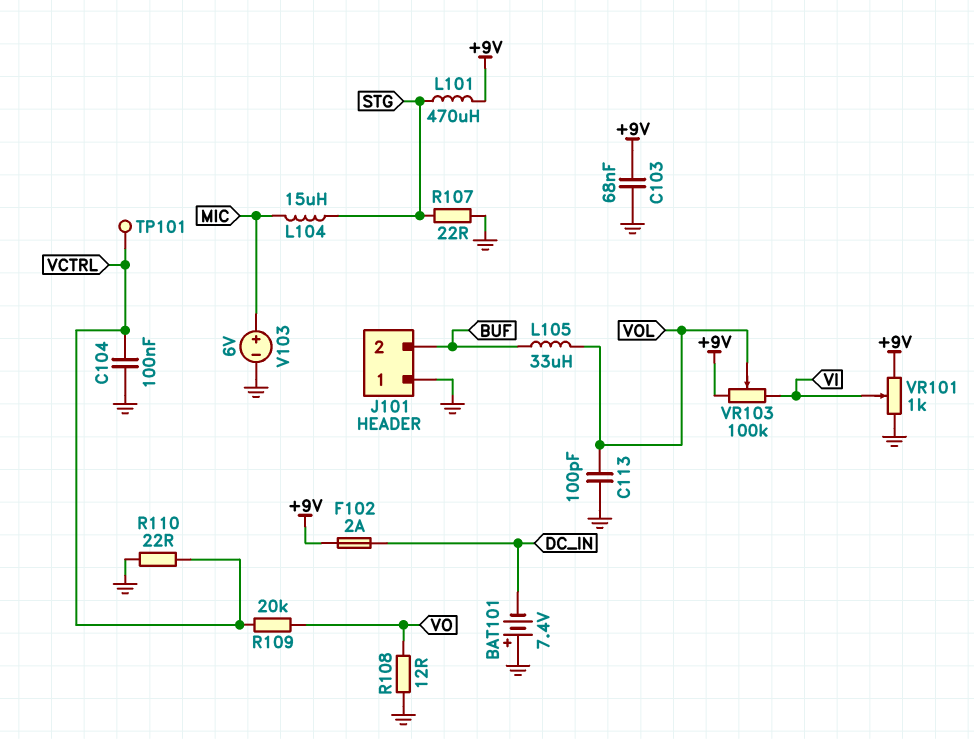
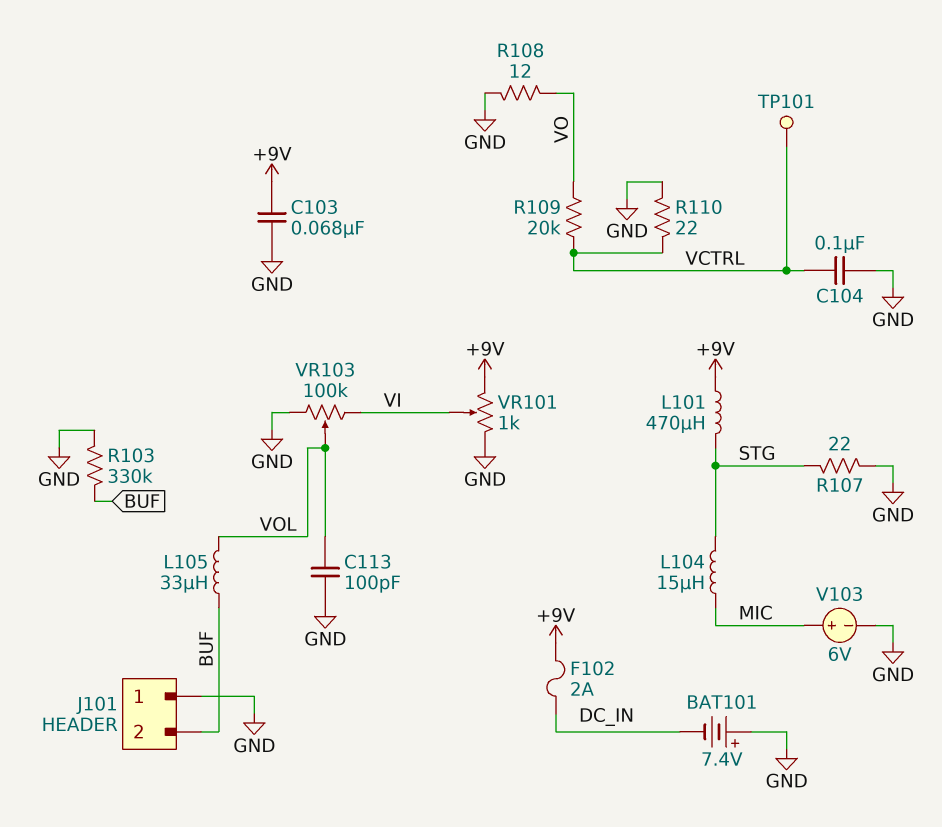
R103: none -> 330k (BUF, GND)
VR103: 100k (+9V, VI, wiper VOL) -> 100k (GND, VI, wiper VOL)

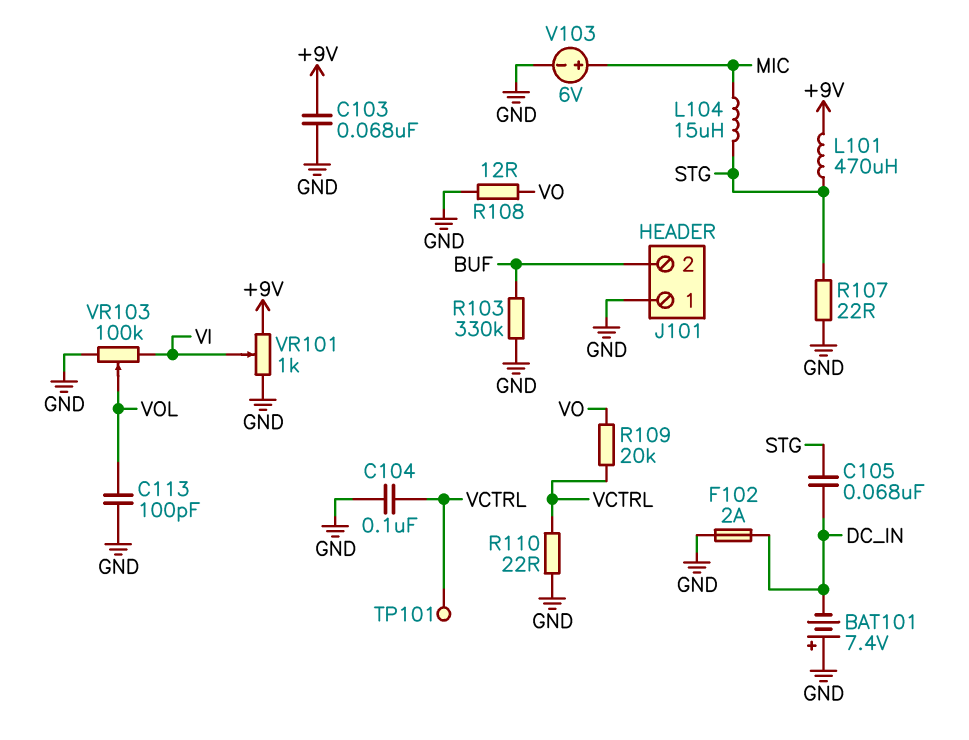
C105: none -> 68nF (DC_IN, STG)
F102: 2A (+9V, DC_IN) -> 2A (DC_IN, GND)
L105: 33uH (BUF, VOL) -> none

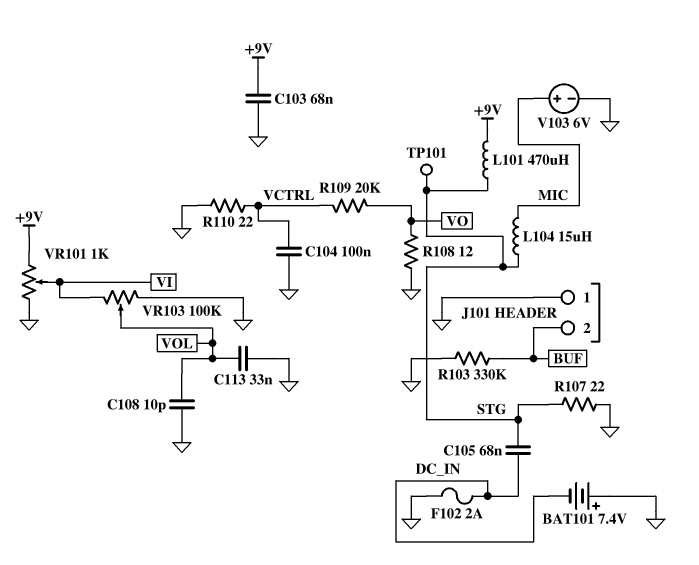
C108: none -> 10pF (GND, VOL)
C113: 100pF (GND, VOL) -> 33nF (GND, VOL)
TP101: test point (VCTRL) -> test point (STG)

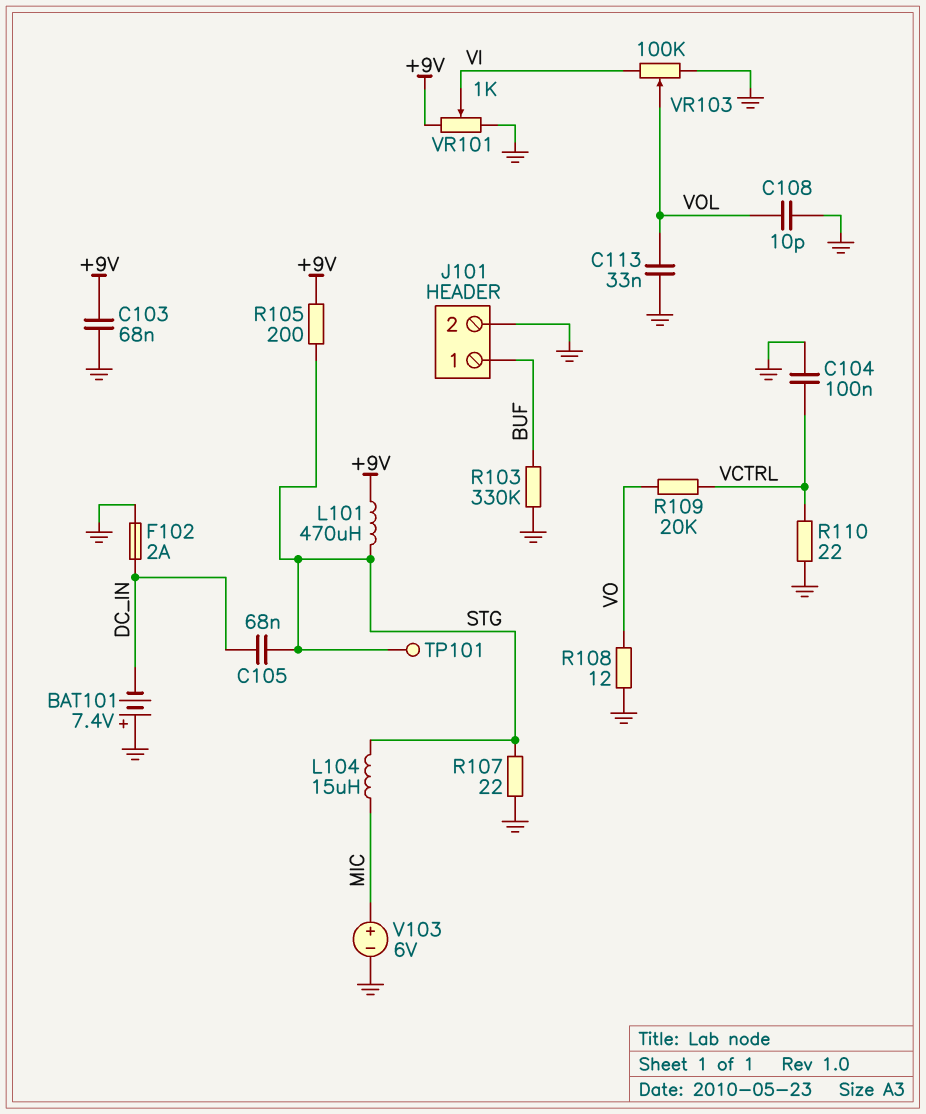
J101 pin 1: GND -> BUF
J101 pin 2: BUF -> GND
R105: none -> 200 (+9V, STG)

